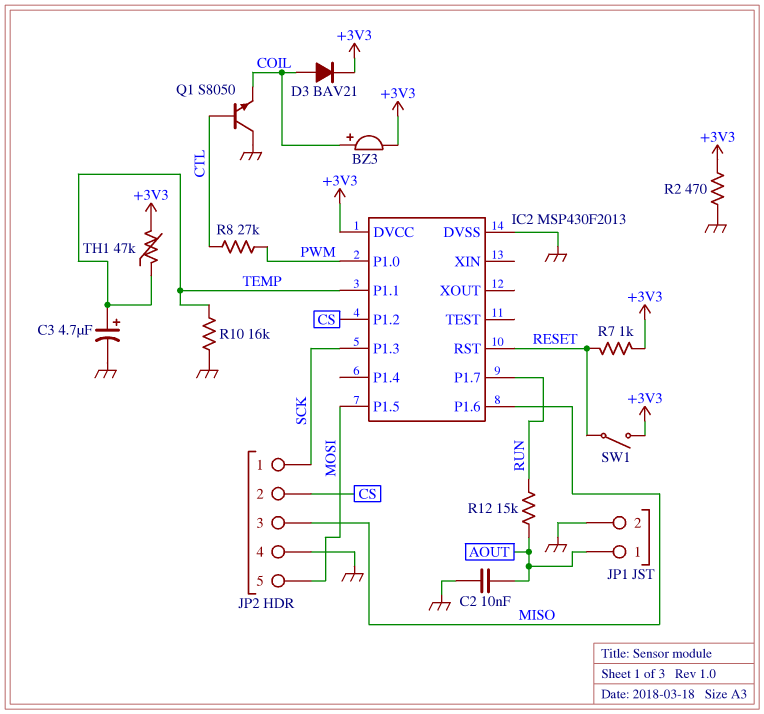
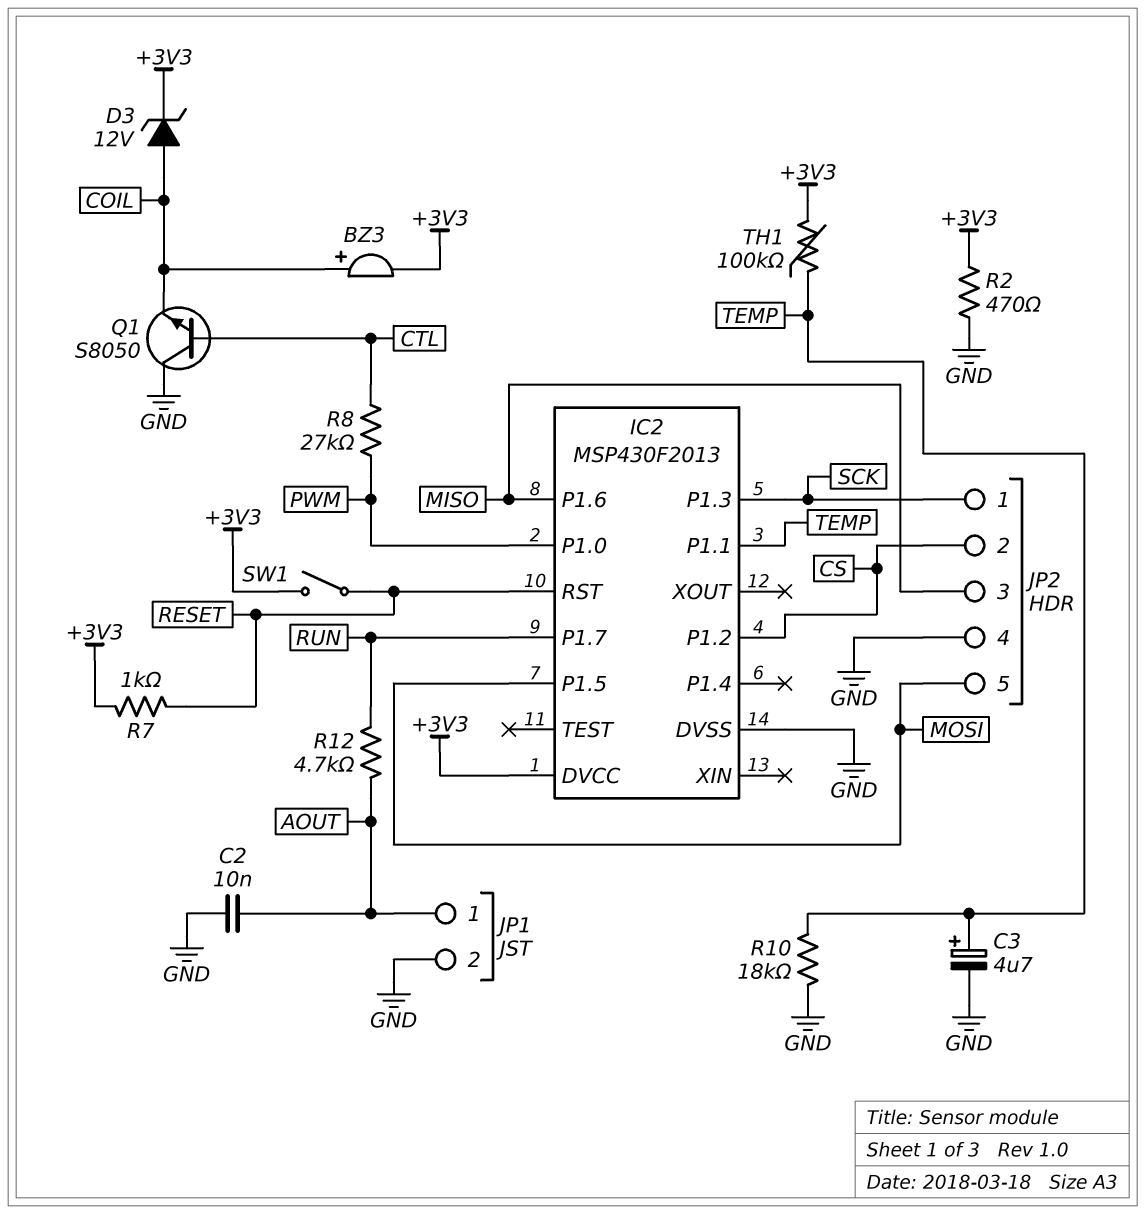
D3: diode BAV21 (A COIL, K +3V3) -> zener 12V (A COIL, K +3V3)
R10: 16k (GND, TEMP) -> 18k (GND, TEMP)
R12: 15k (AOUT, RUN) -> 4.7k (AOUT, RUN)
TH1: 47k (+3V3, TEMP) -> 100k (+3V3, TEMP)

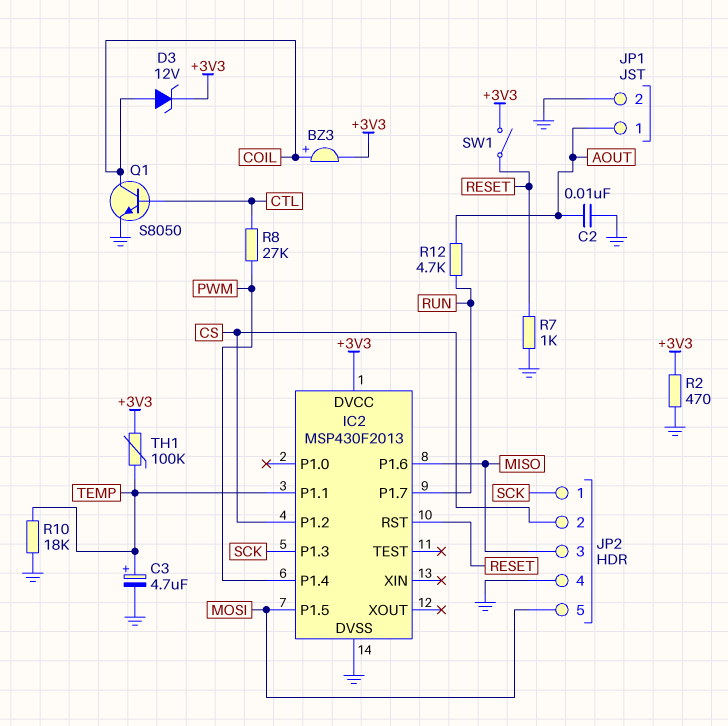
IC2 pin P1.0: PWM -> none
IC2 pin P1.4: none -> PWM
Q1: NPN S8050 (B CTL, C GND, E COIL) -> NPN S8050 (B CTL, C COIL, E GND)
R7: 1k (+3V3, RESET) -> 1k (GND, RESET)

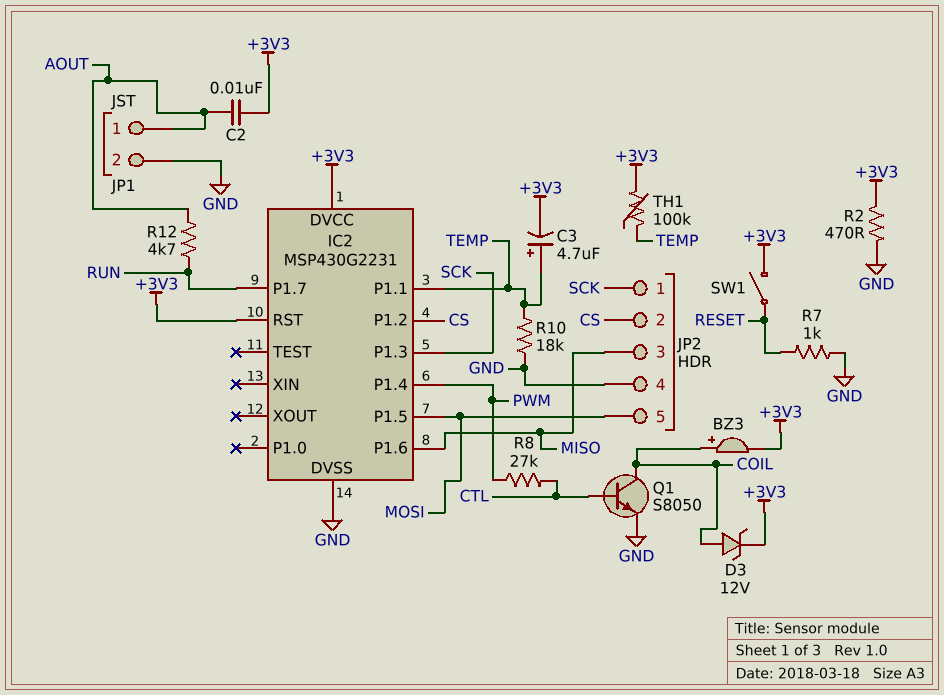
C2: 10nF (AOUT, GND) -> 10nF (+3V3, AOUT)
C3: 4.7uF (plus TEMP, minus GND) -> 4.7uF (plus TEMP, minus +3V3)
IC2: MSP430F2013 -> MSP430G2231
IC2 pin RST: RESET -> +3V3

